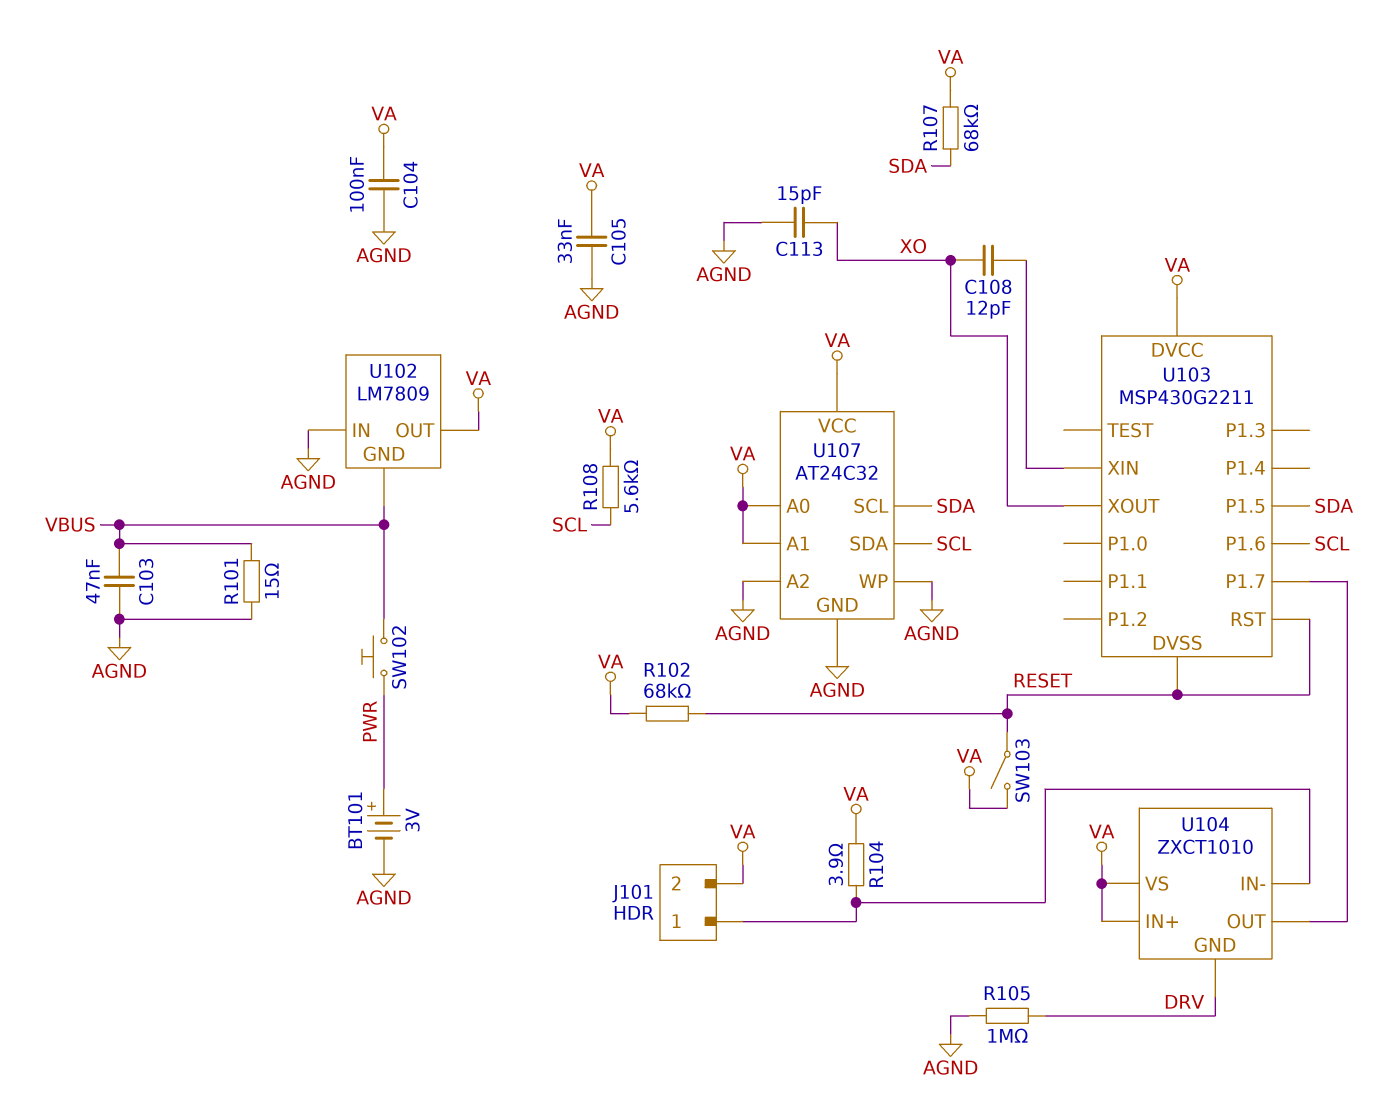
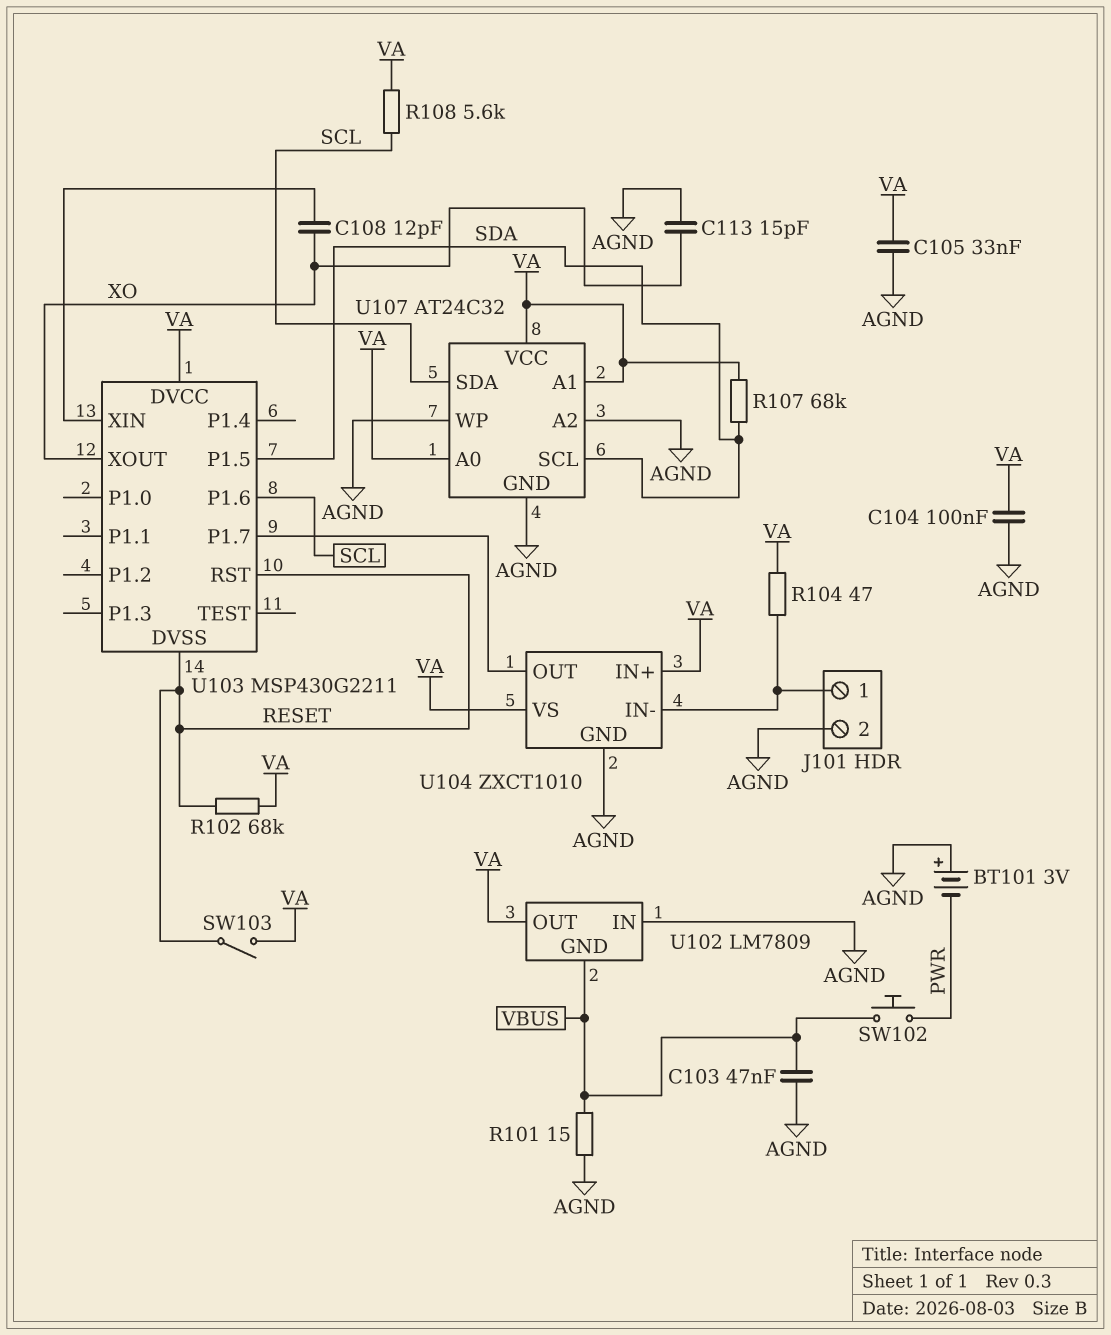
BT101: 3V (plus PWR, minus AGND) -> 3V (plus AGND, minus PWR)
J101 pin 2: VA -> AGND
R104: 3.9 (J101/1, VA) -> 47 (J101/1, VA)
R105: 1M (AGND, DRV) -> none
U104 pin GND: DRV -> AGND

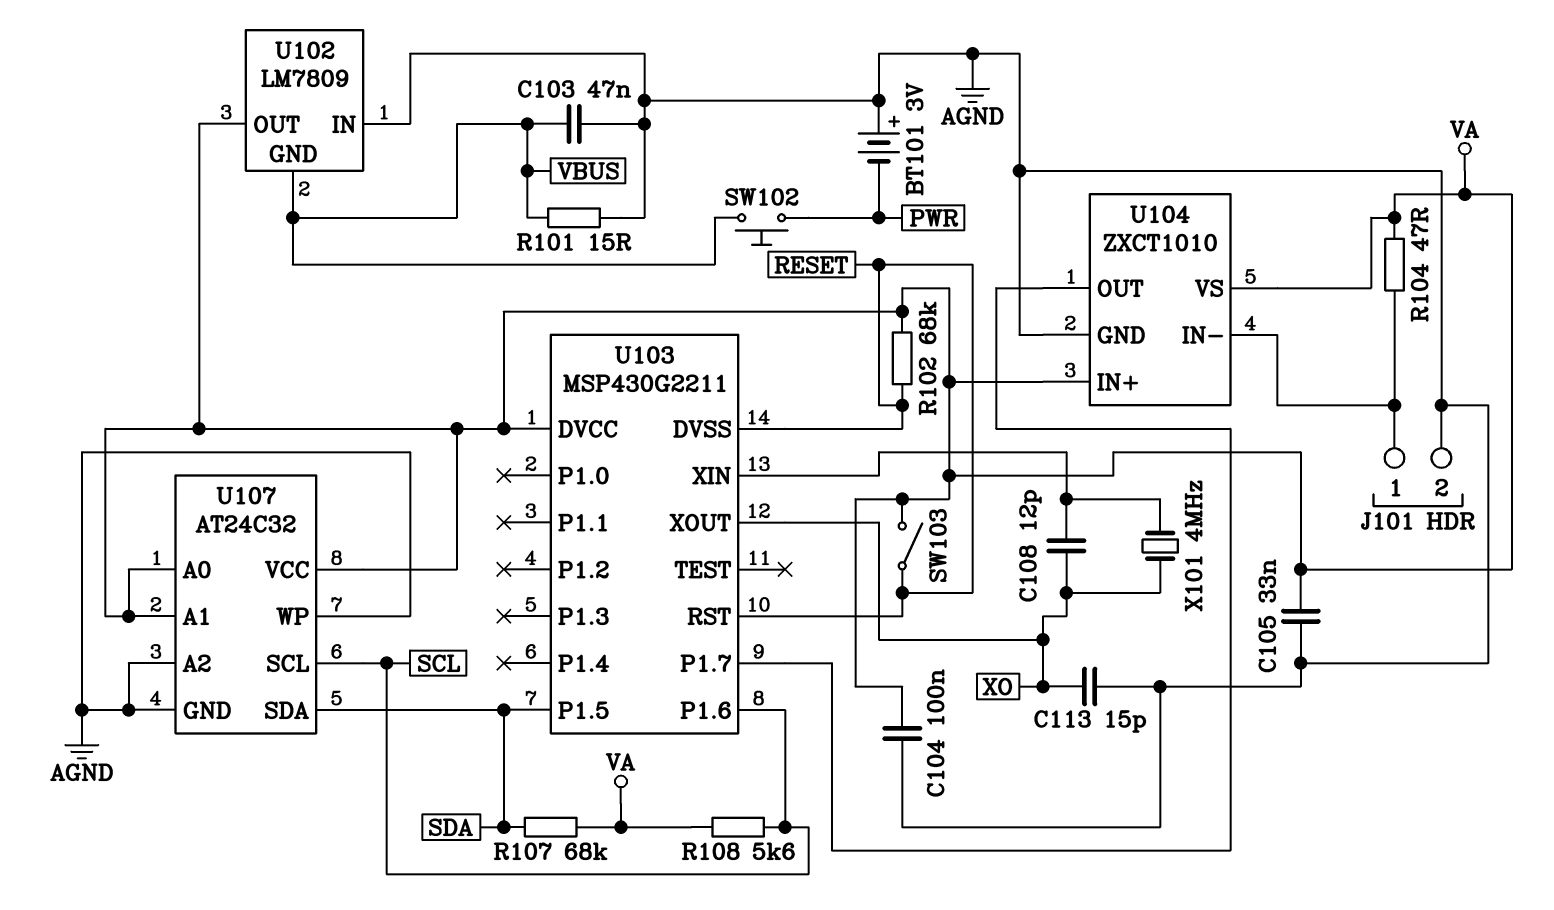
U107 pin SCL: SDA -> SCL
U107 pin SDA: SCL -> SDA
X101: none -> 4MHz (U103/XIN, XO)

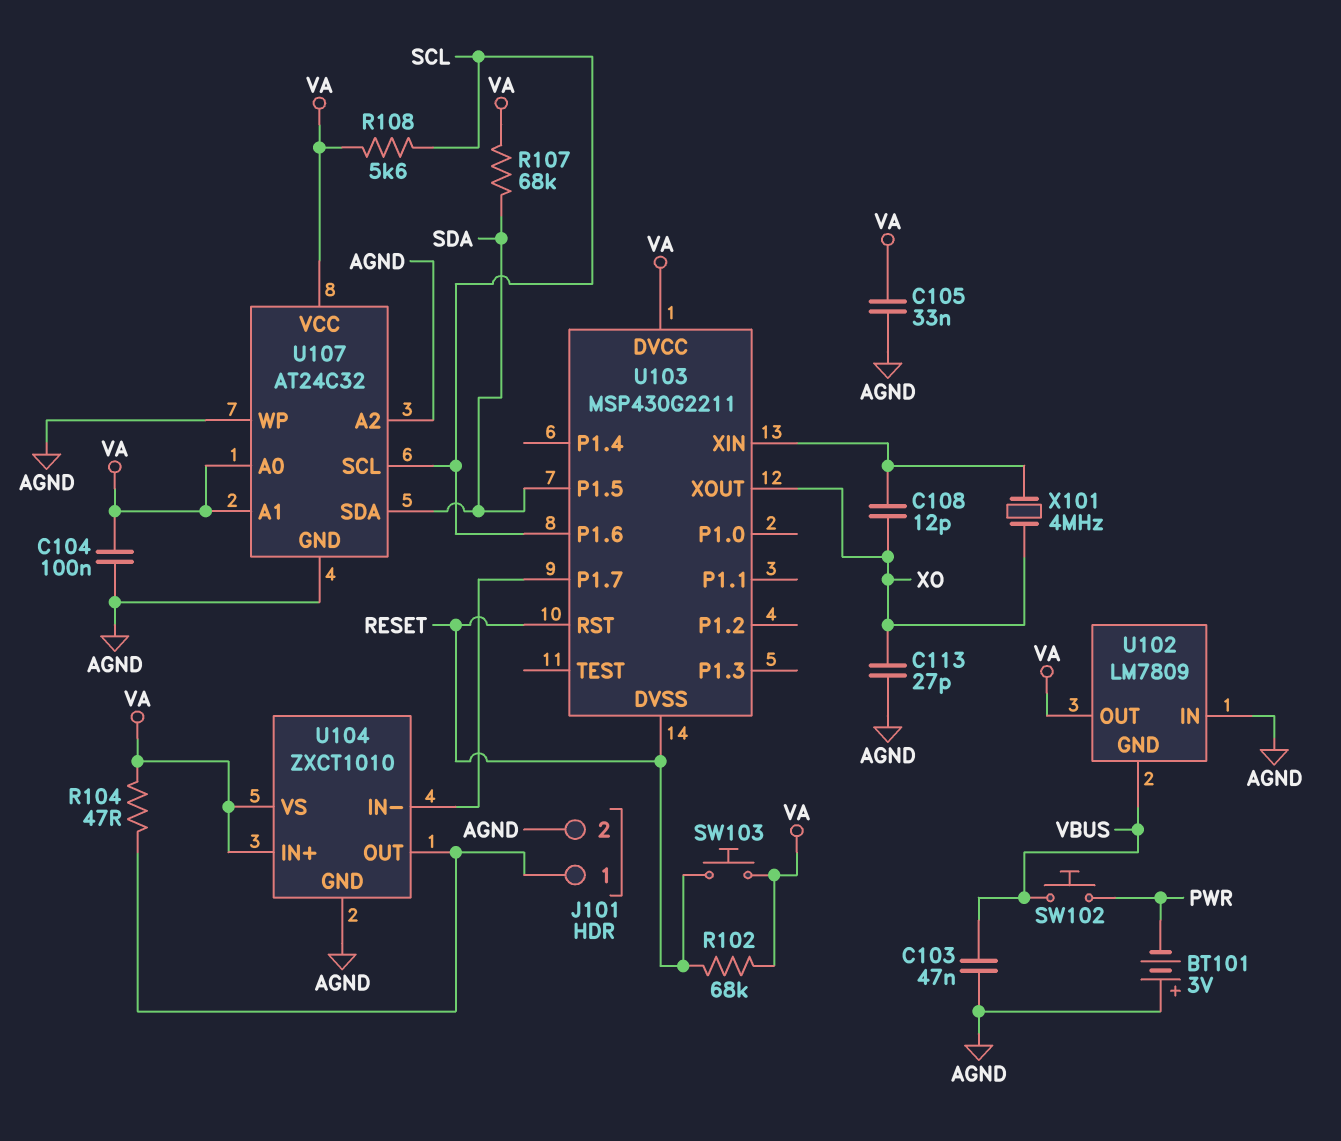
C113: 15pF (AGND, XO) -> 27pF (AGND, XO)
R101: 15 (AGND, VBUS) -> none
SW103: switch (RESET, VA) -> button (RESET, VA)
U104 pin IN-: J101/1 -> U103/P1.7
U104 pin OUT: U103/P1.7 -> J101/1

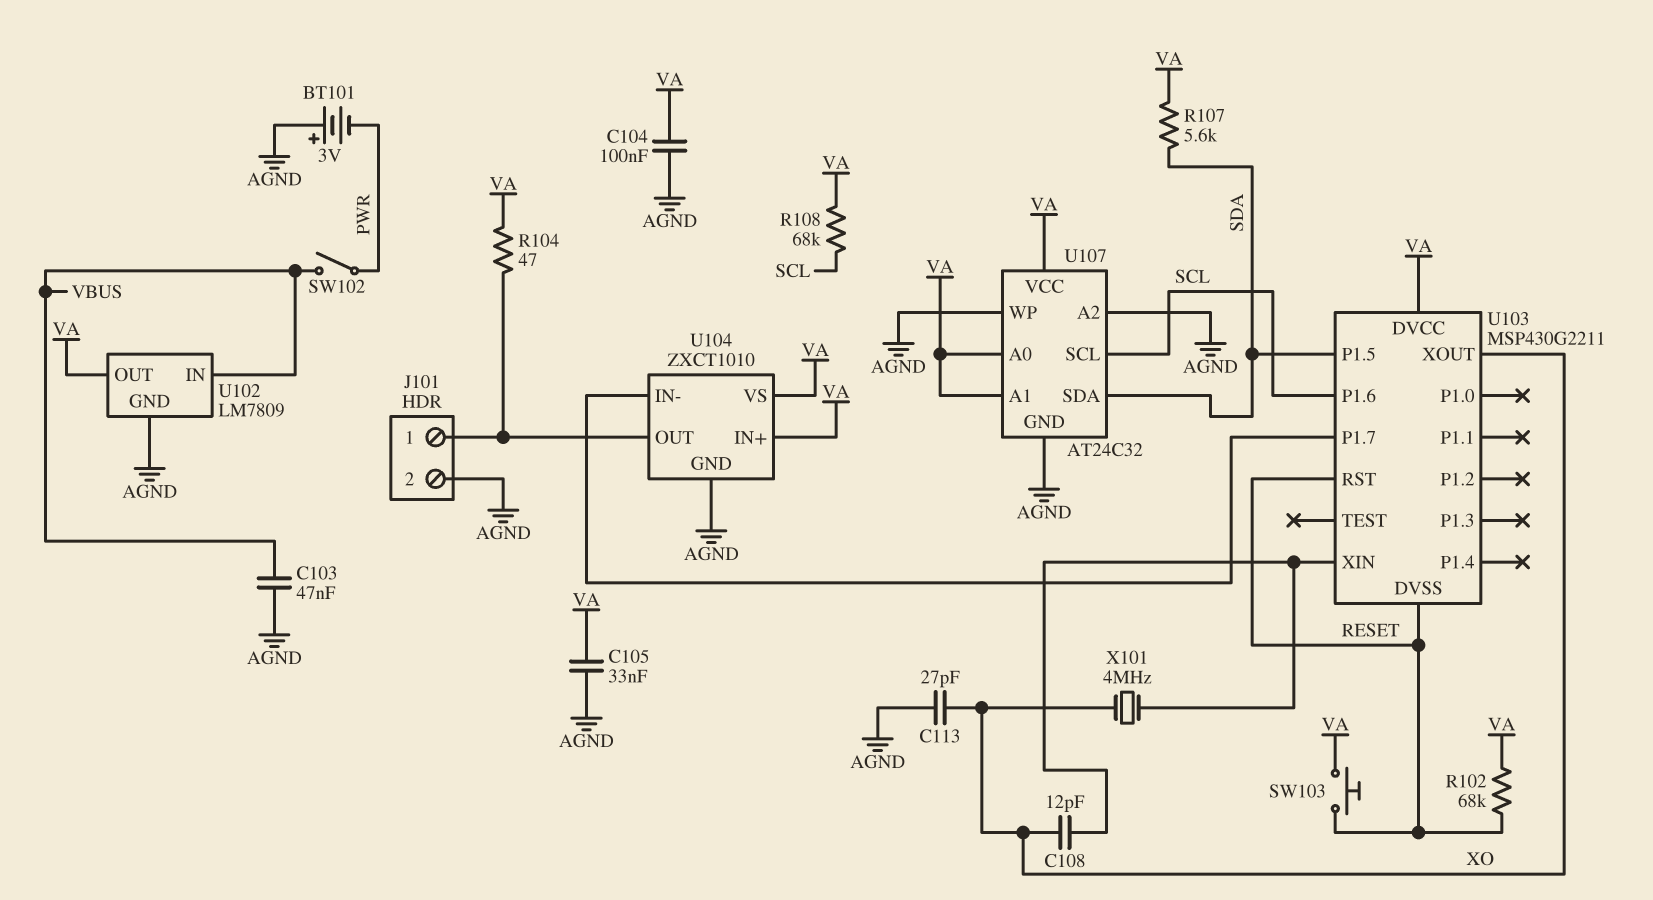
R107: 68k (SDA, VA) -> 5.6k (SDA, VA)
R108: 5.6k (SCL, VA) -> 68k (SCL, VA)
SW102: button (PWR, VBUS) -> switch (PWR, VBUS)
U102 pin GND: VBUS -> AGND
U102 pin IN: AGND -> VBUS

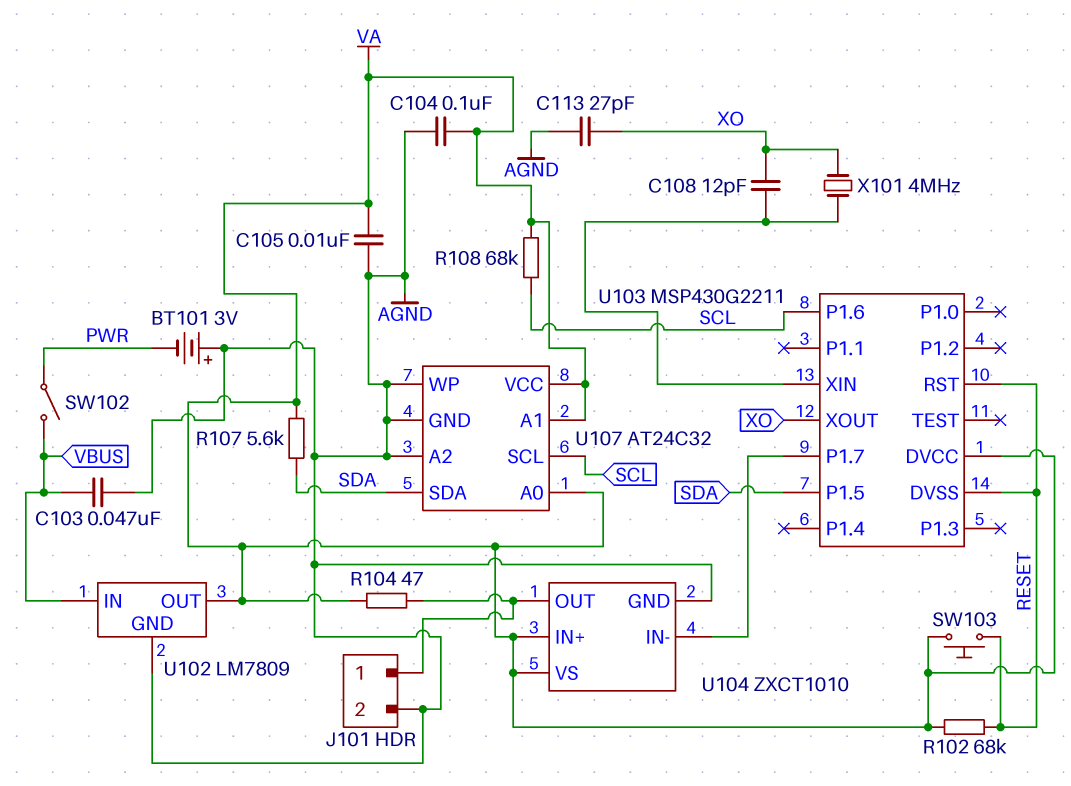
C105: 33nF (AGND, VA) -> 10nF (AGND, VA)

